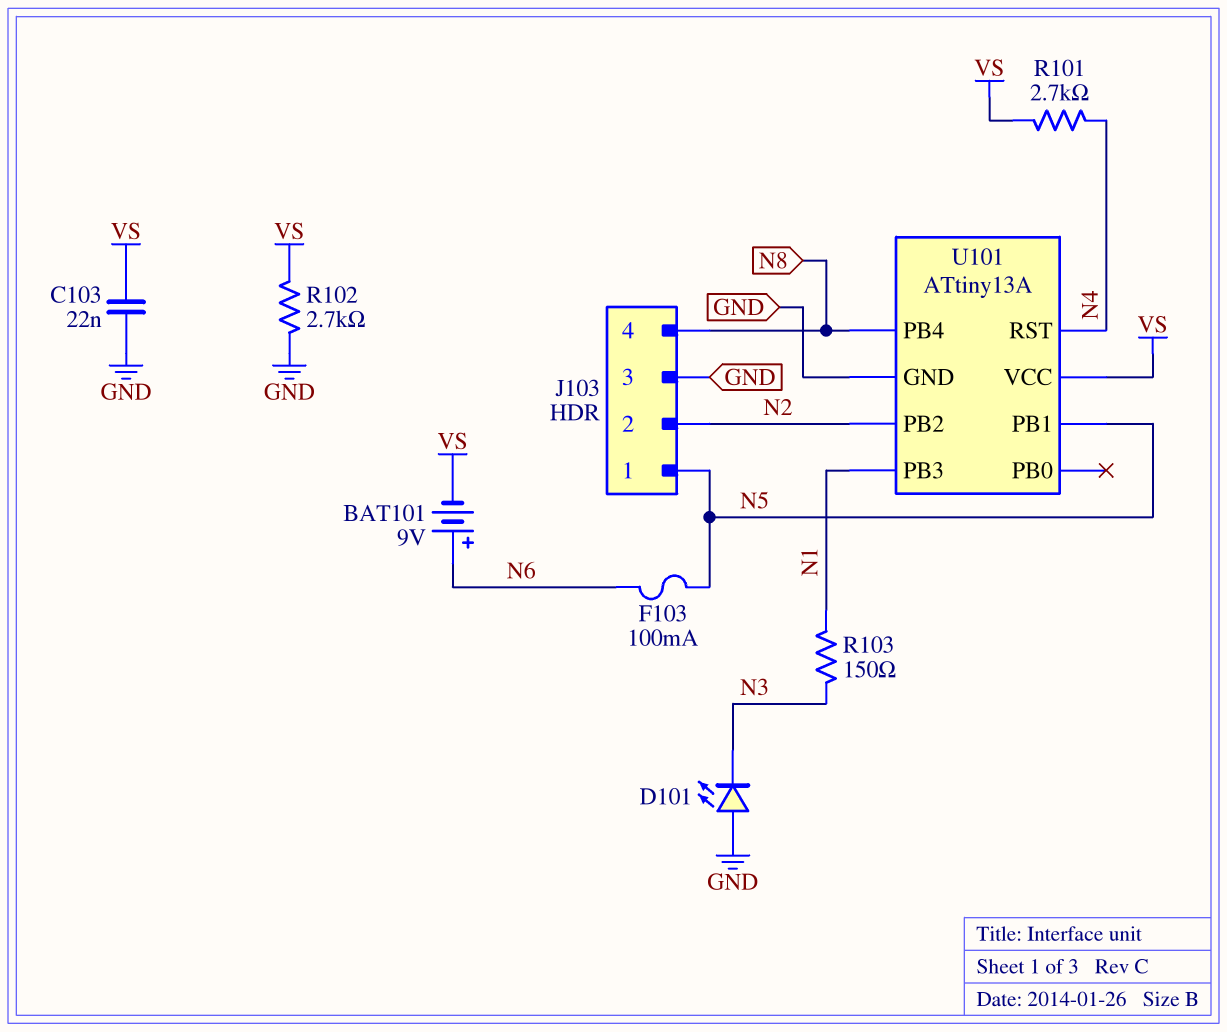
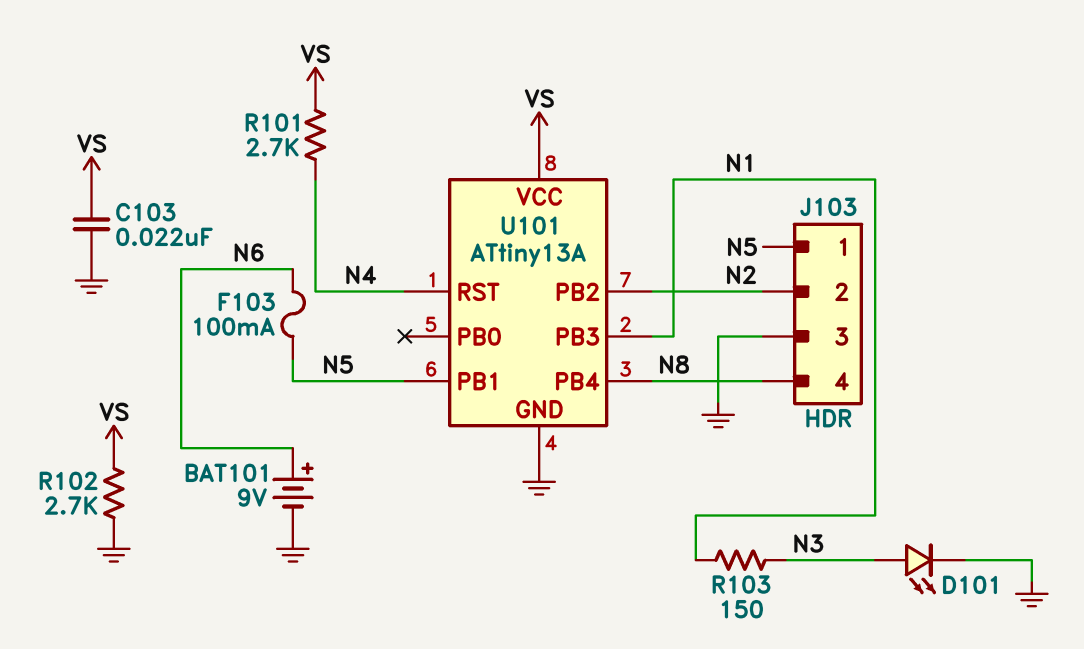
BAT101: 9V (plus N6, minus VS) -> 9V (plus N6, minus GND)
D101: LED (A GND, K N3) -> LED (A N3, K GND)

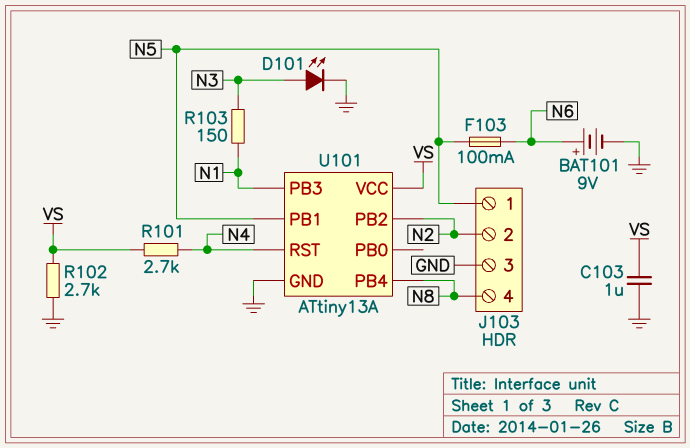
C103: 22nF (GND, VS) -> 1uF (GND, VS)

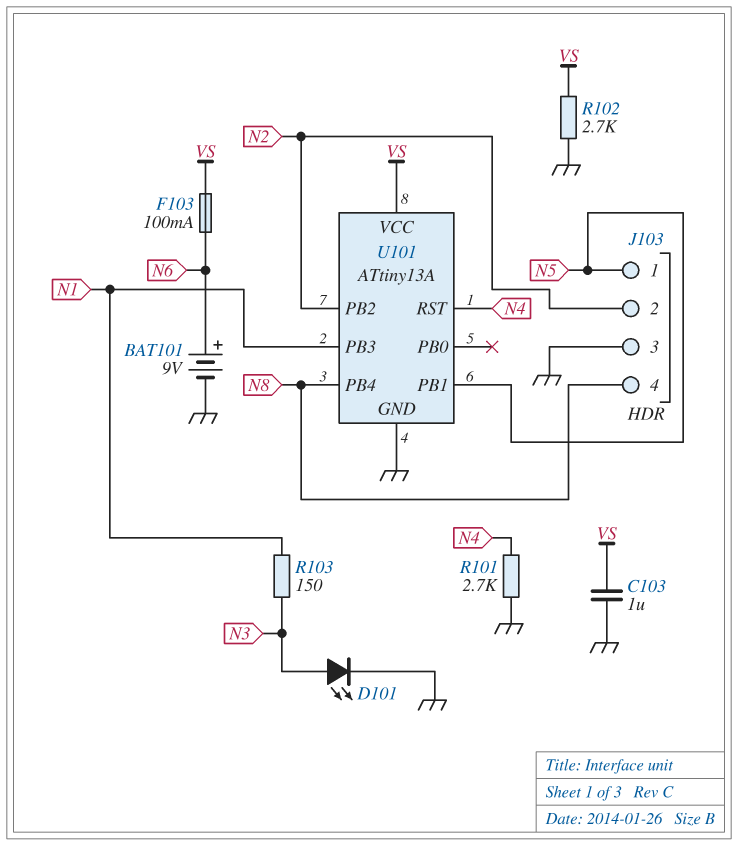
F103: 100mA (N5, N6) -> 100mA (N6, VS)
R101: 2.7k (N4, VS) -> 2.7k (GND, N4)

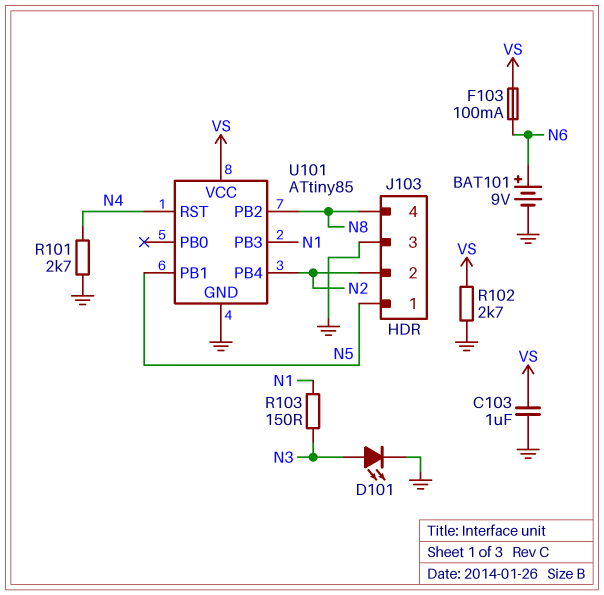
U101: ATtiny13A -> ATtiny85
U101 pin PB2: N2 -> N8
U101 pin PB4: N8 -> N2

